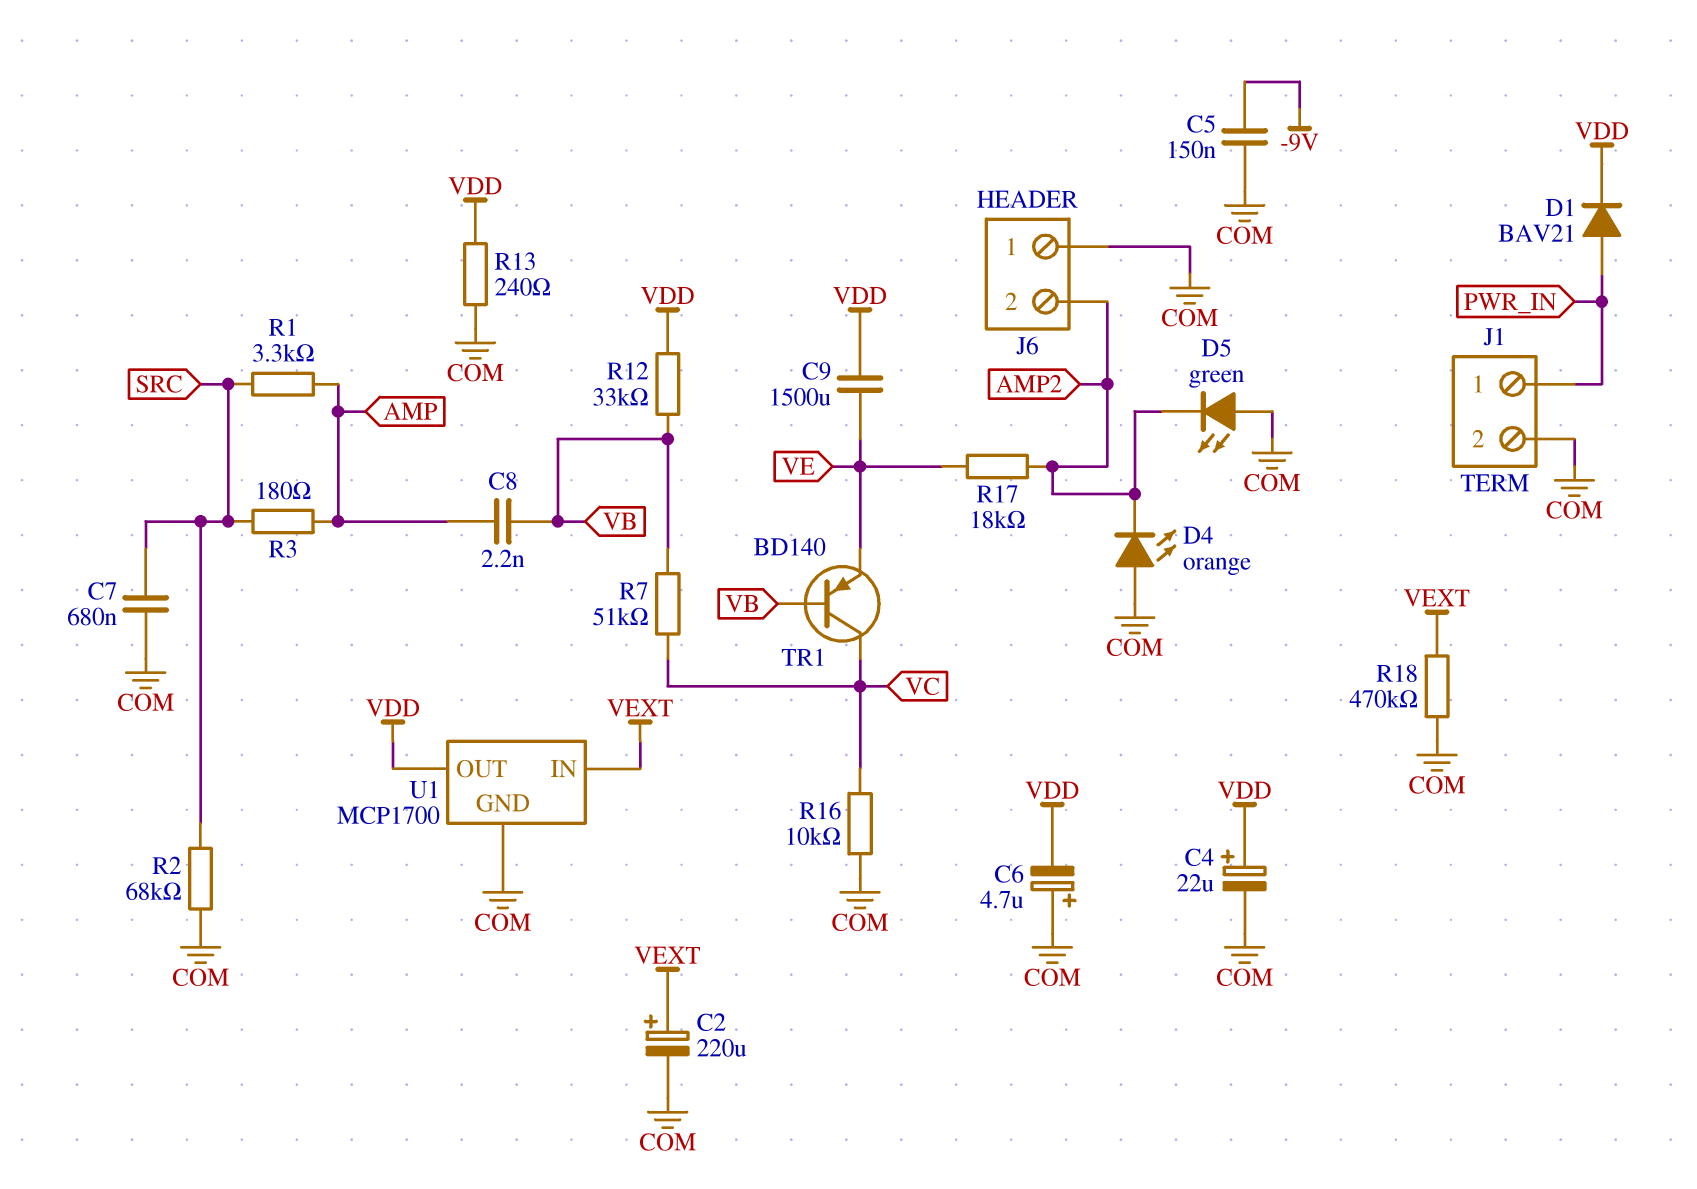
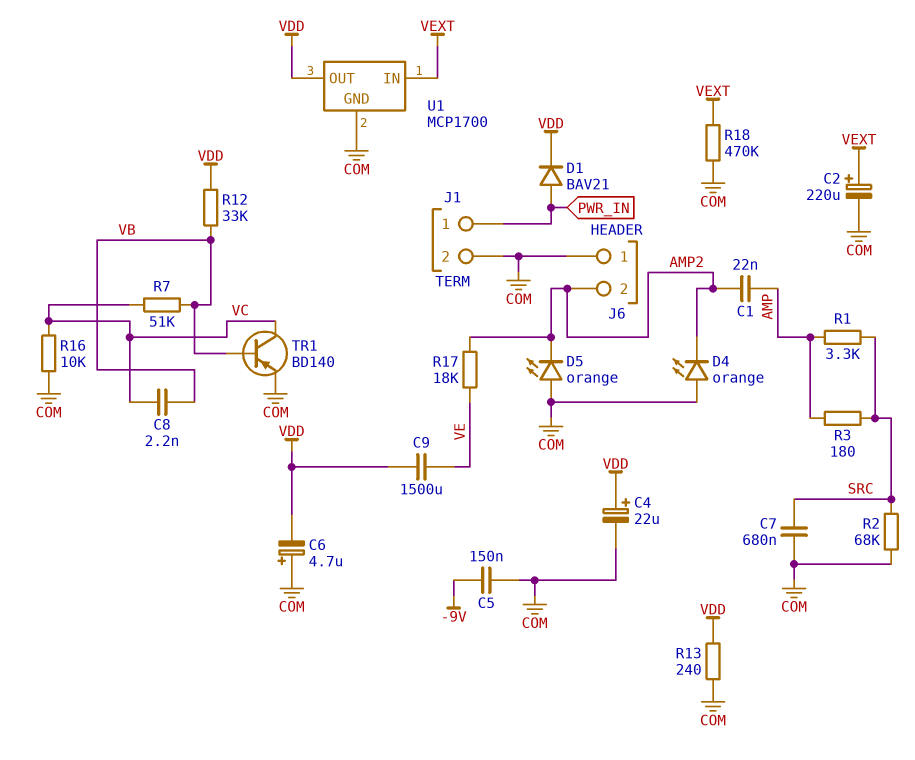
C1: none -> 22nF (AMP, AMP2)
C8: 2.2nF (AMP, VB) -> 2.2nF (VB, VC)
D5: LED green (A COM, K AMP2) -> LED orange (A COM, K AMP2)
TR1: PNP BD140 (B VB, C VC, E VE) -> PNP BD140 (B VB, C VC, E COM)

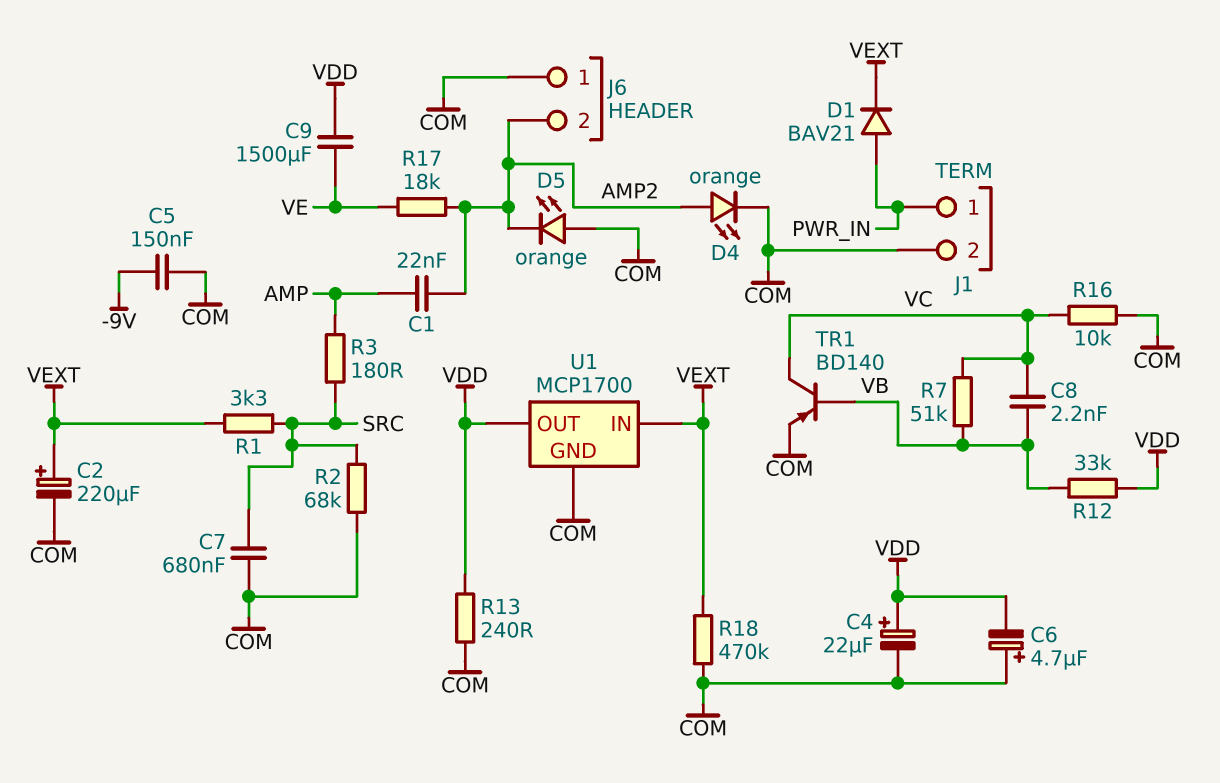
D1: diode BAV21 (A PWR_IN, K VDD) -> diode BAV21 (A PWR_IN, K VEXT)
D4: LED orange (A COM, K AMP2) -> LED orange (A AMP2, K COM)
R1: 3.3k (AMP, SRC) -> 3.3k (SRC, VEXT)

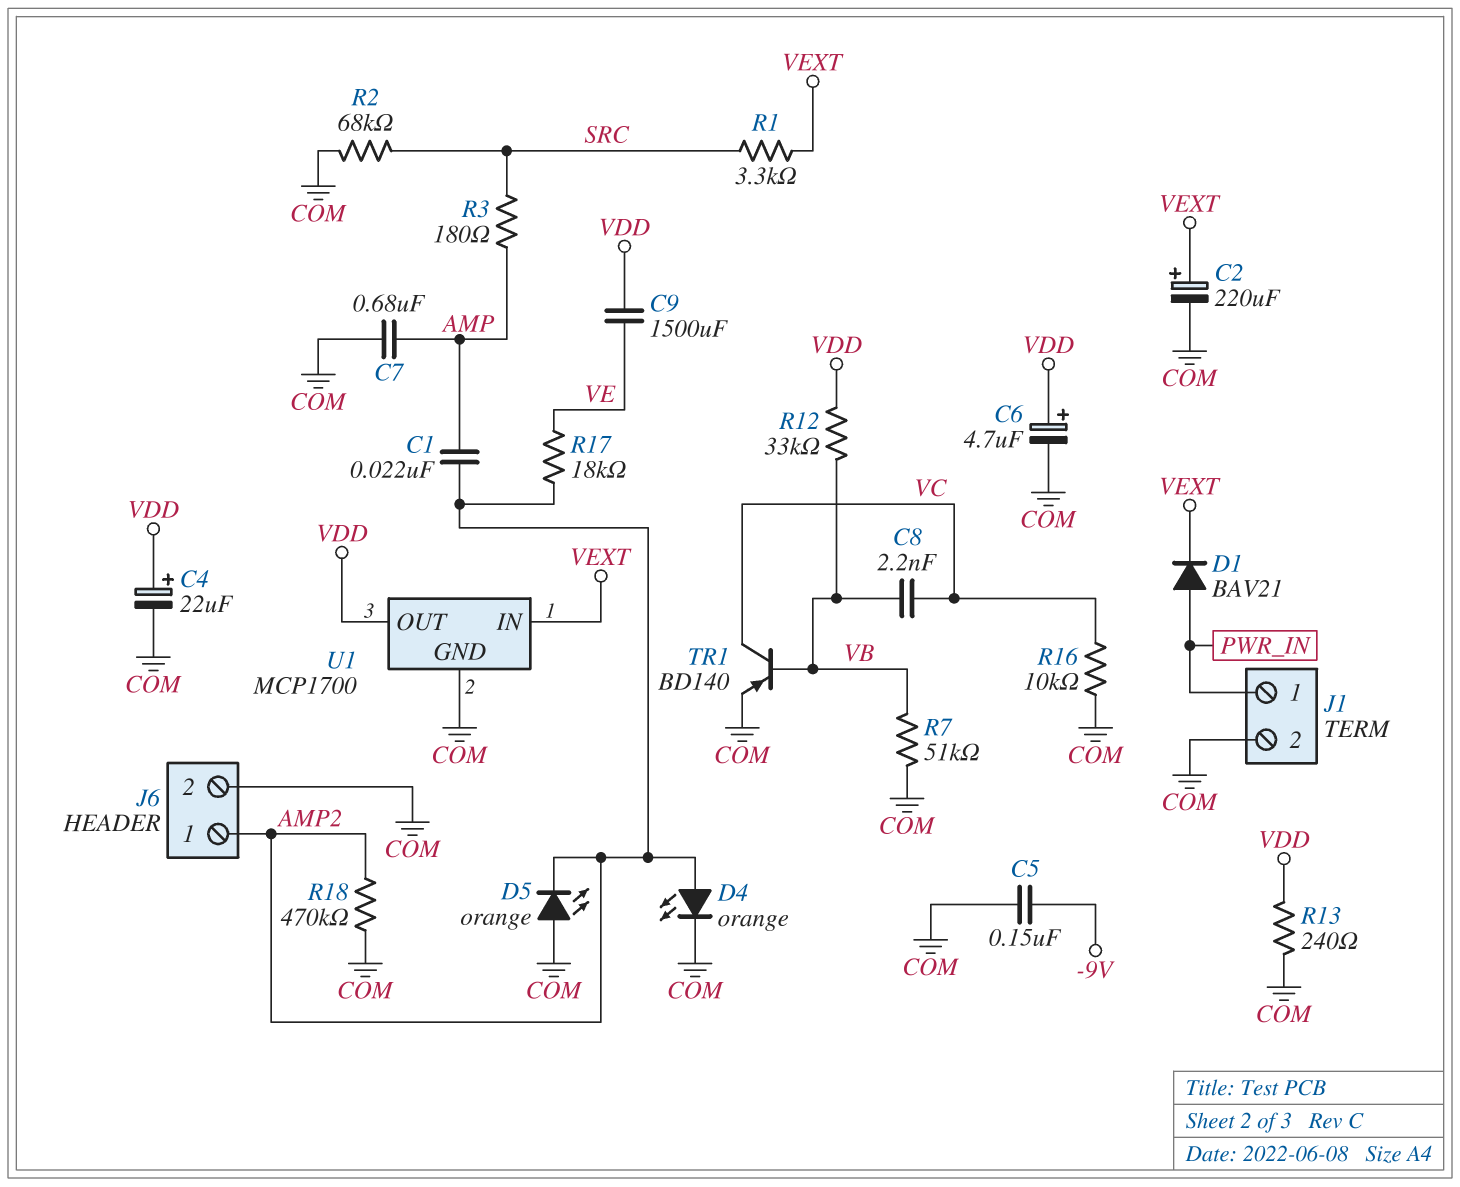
C6: 4.7uF (plus COM, minus VDD) -> 4.7uF (plus VDD, minus COM)
C7: 680nF (COM, SRC) -> 680nF (AMP, COM)
J6 pin 1: COM -> AMP2
J6 pin 2: AMP2 -> COM
R7: 51k (VB, VC) -> 51k (COM, VB)
R18: 470k (COM, VEXT) -> 470k (AMP2, COM)

